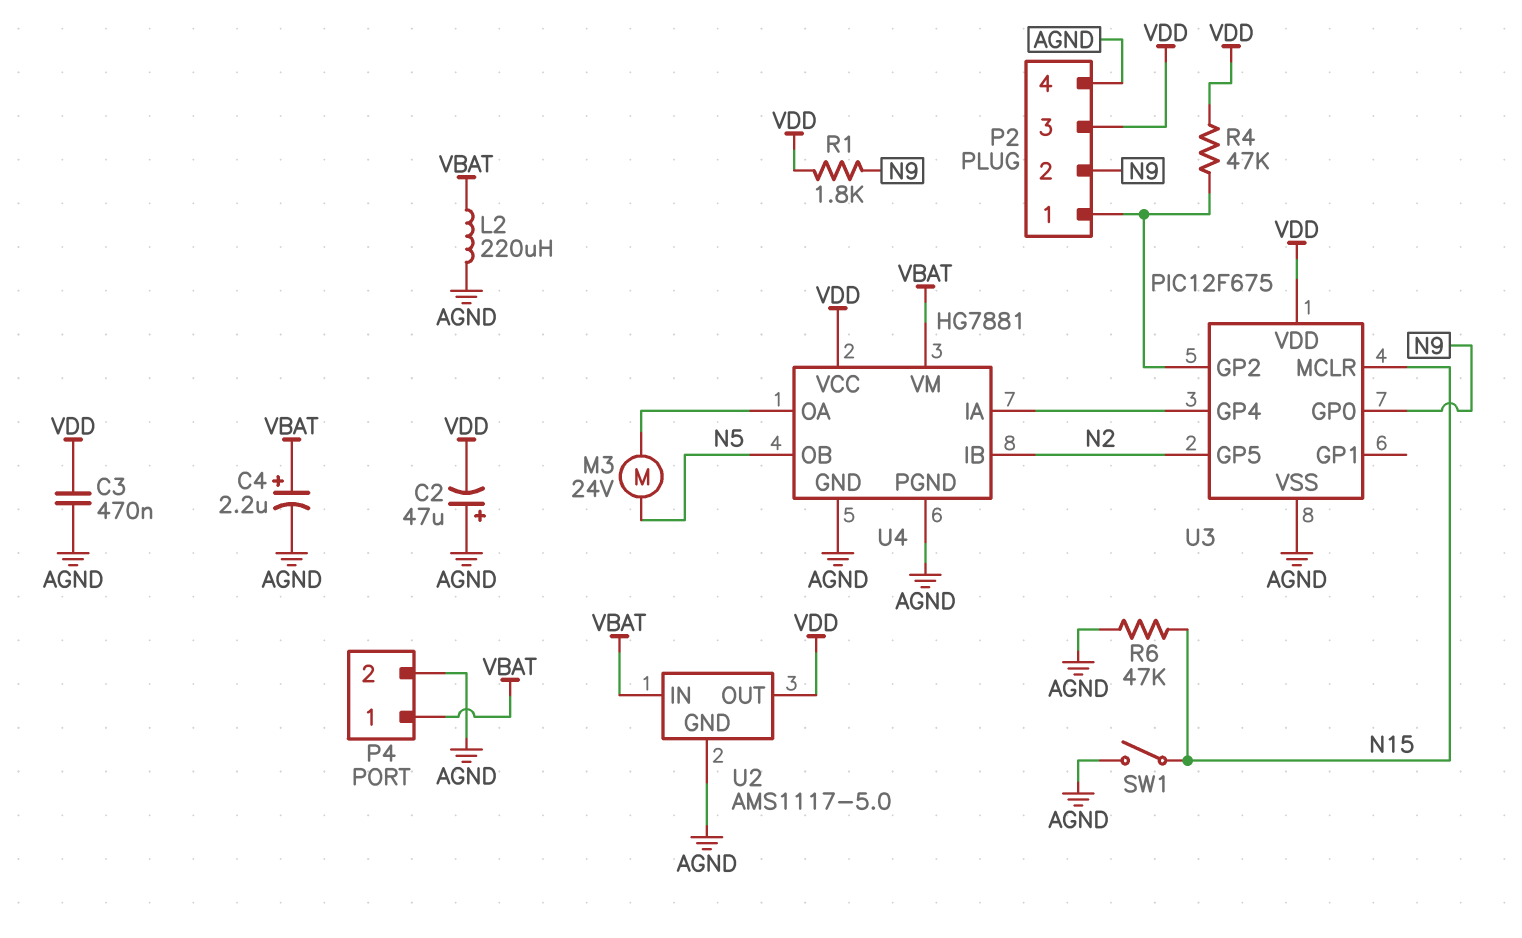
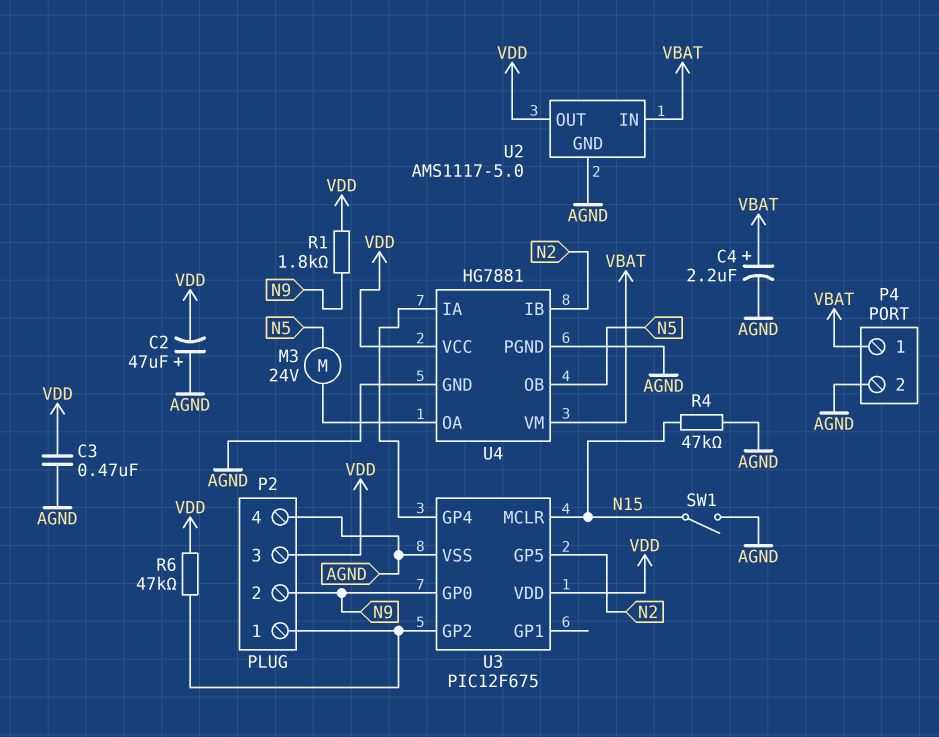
L2: 220uH (AGND, VBAT) -> none
R4: 47k (P2/1, VDD) -> 47k (AGND, N15)
R6: 47k (AGND, N15) -> 47k (P2/1, VDD)

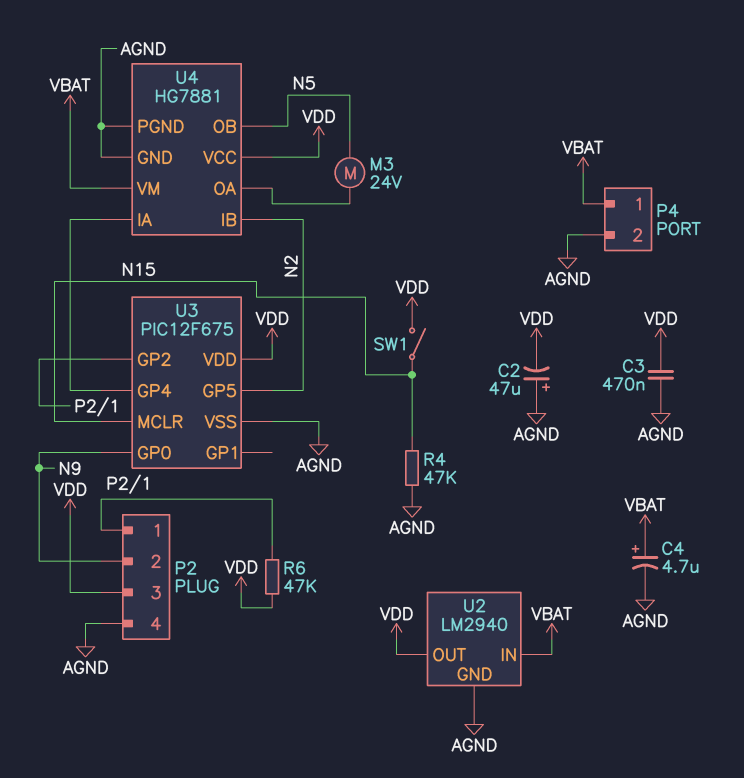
C4: 2.2uF (plus VBAT, minus AGND) -> 4.7uF (plus VBAT, minus AGND)
R1: 1.8k (N9, VDD) -> none
SW1: switch (AGND, N15) -> switch (N15, VDD)
U2: AMS1117-5.0 -> LM2940

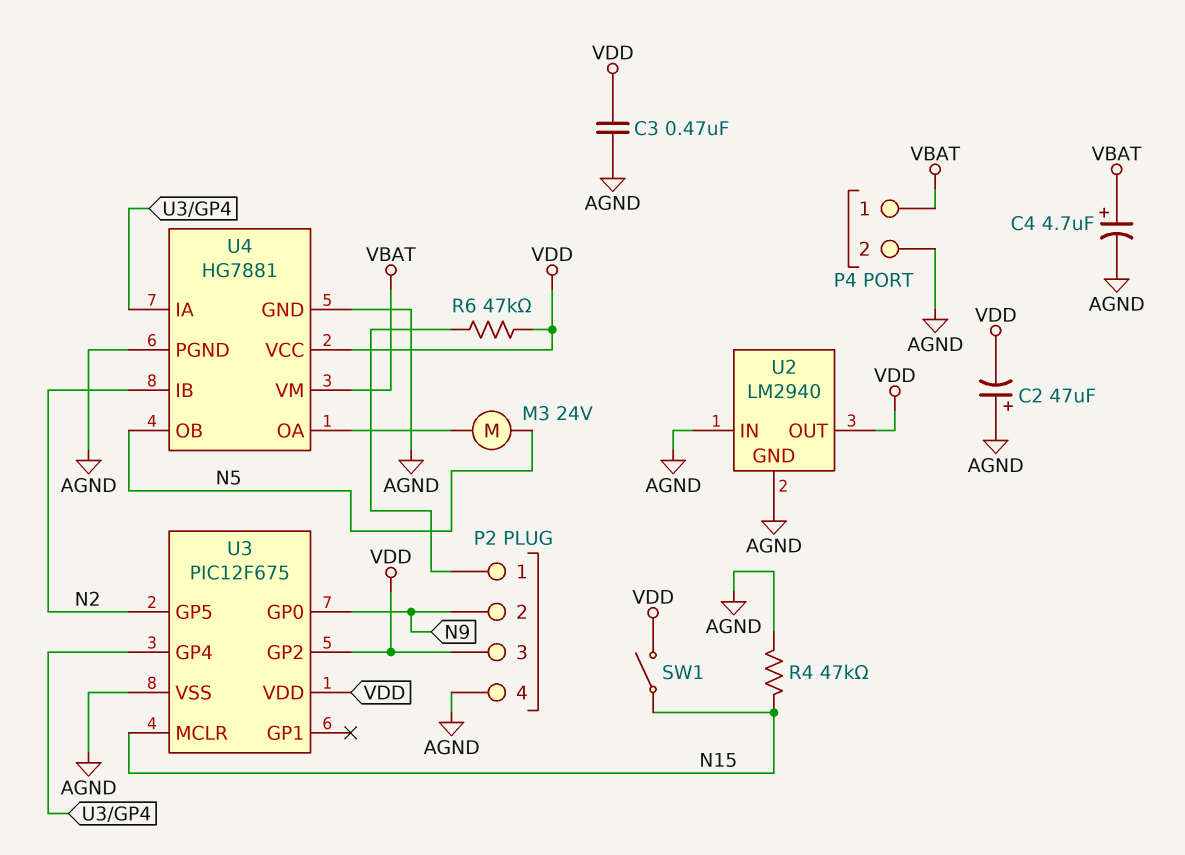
U2 pin IN: VBAT -> AGND
U3 pin GP2: P2/1 -> VDD

